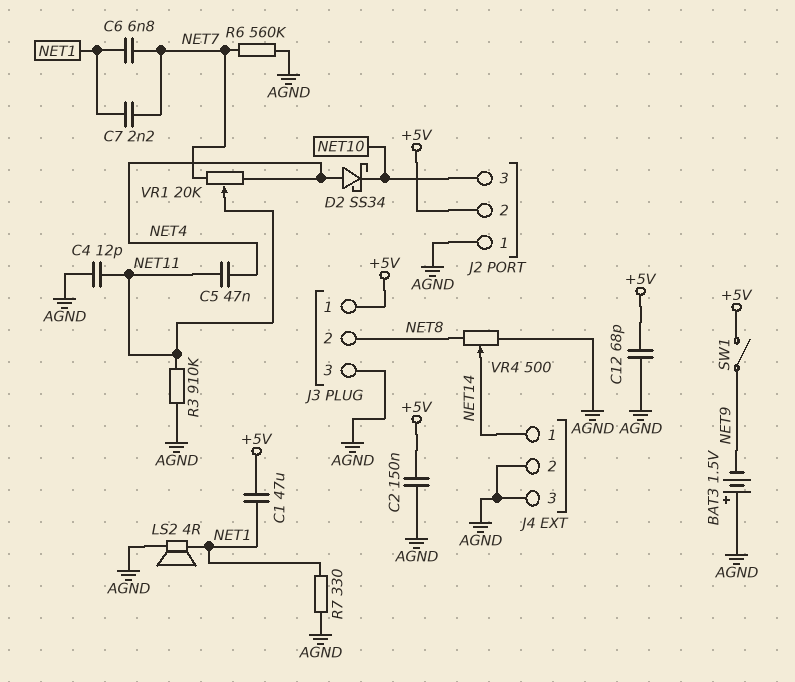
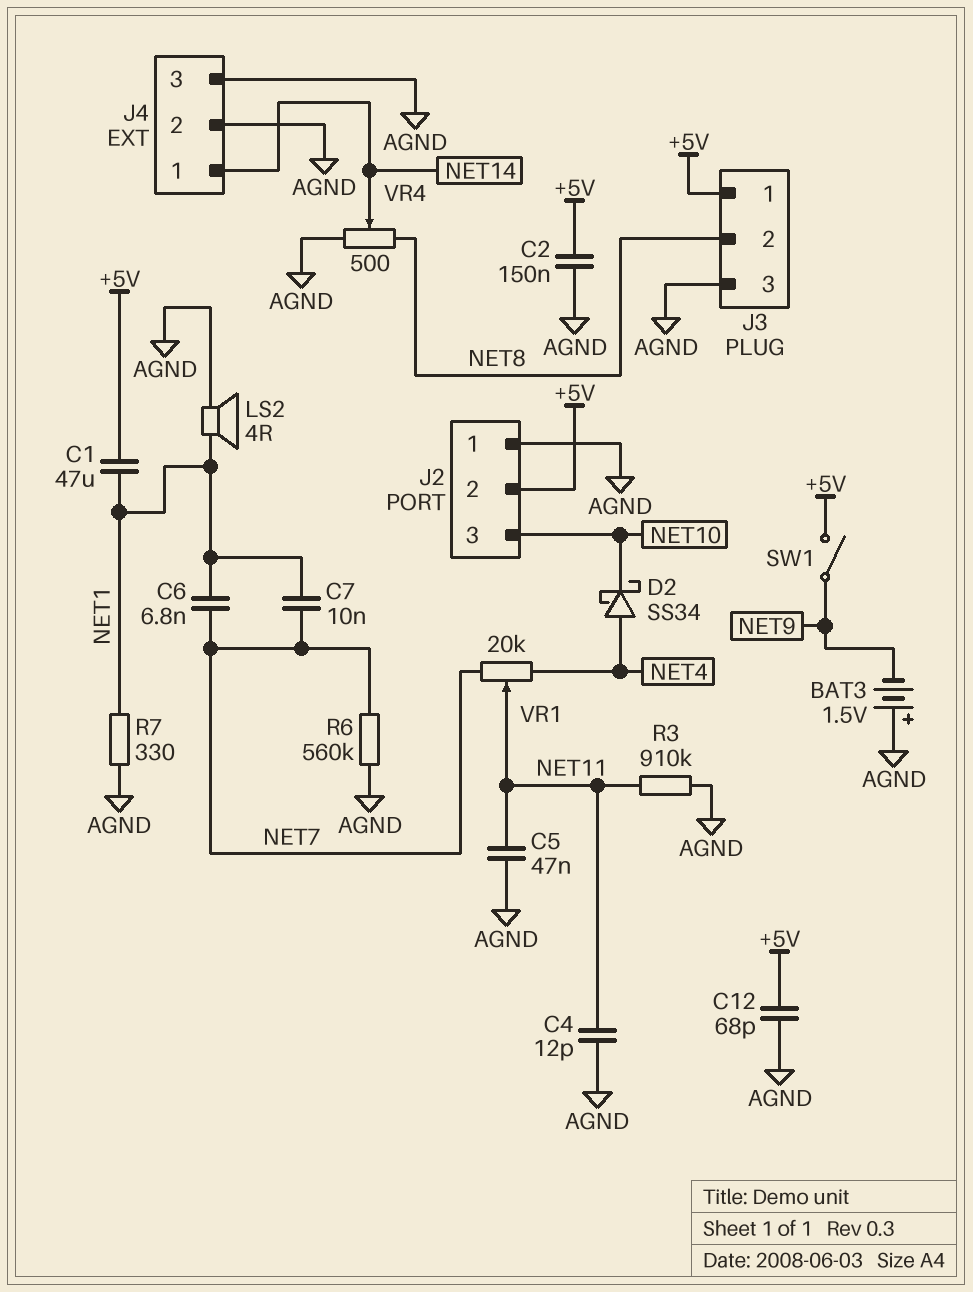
C5: 47nF (NET4, NET11) -> 47nF (AGND, NET11)
C7: 2.2nF (NET1, NET7) -> 10nF (NET1, NET7)

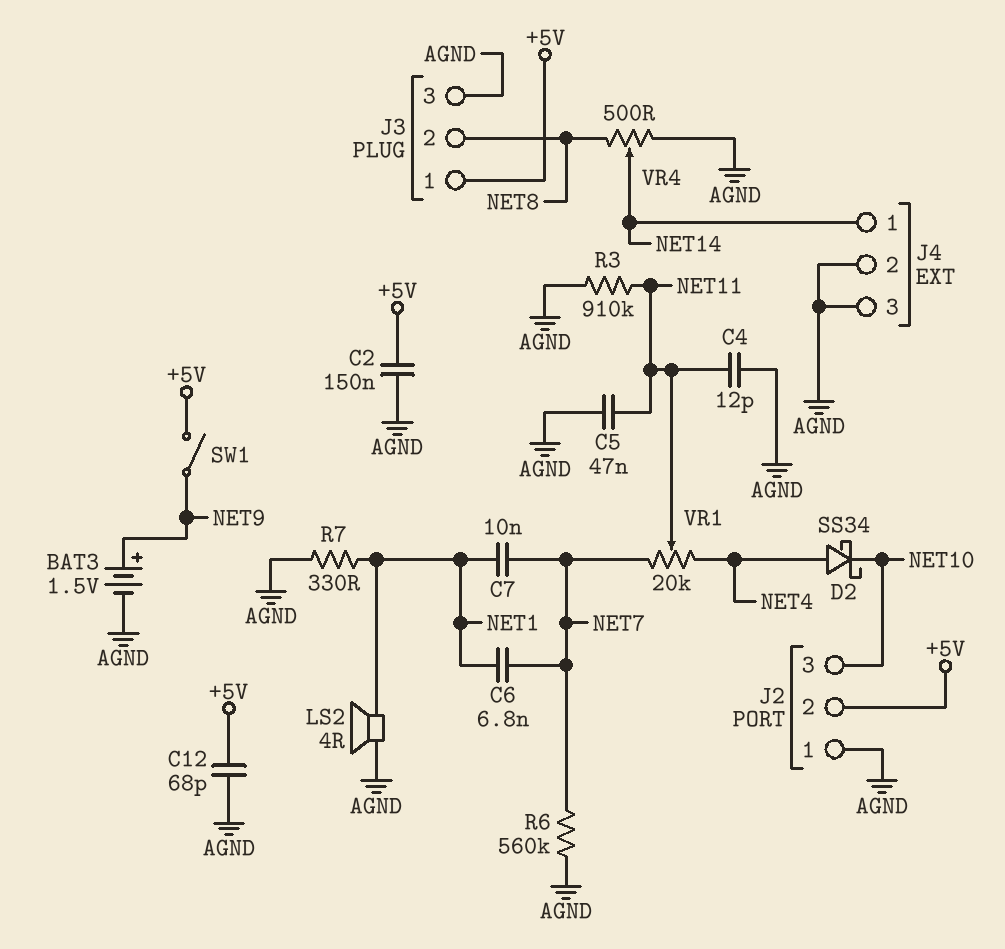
BAT3: 1.5V (plus AGND, minus NET9) -> 1.5V (plus NET9, minus AGND)
C1: 47uF (+5V, NET1) -> none

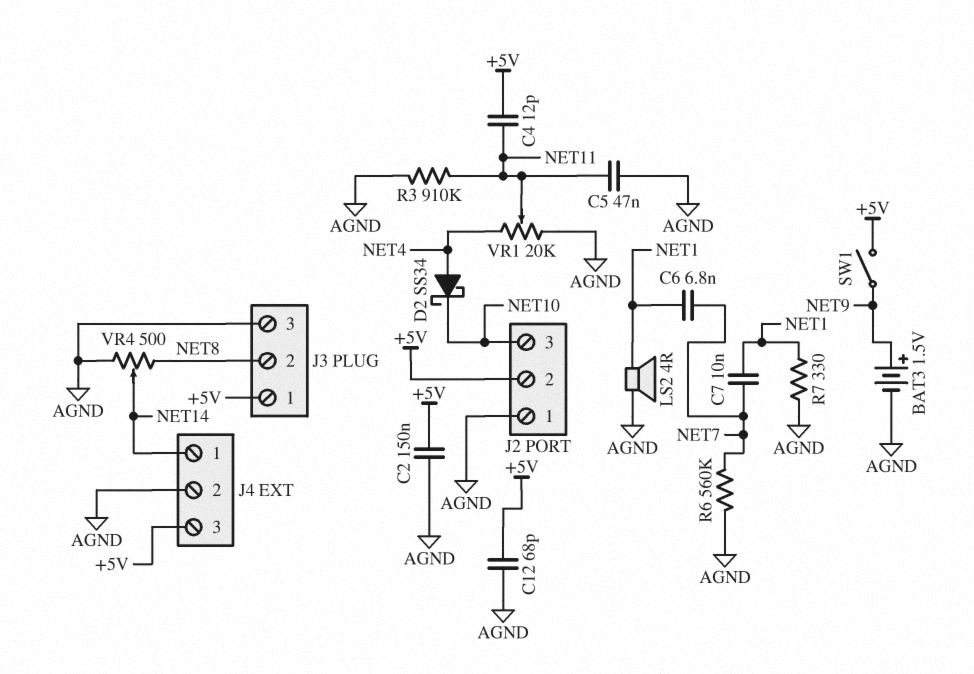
C4: 12pF (AGND, NET11) -> 12pF (+5V, NET11)
J4 pin 3: AGND -> +5V
VR1: 20k (NET4, NET7, wiper NET11) -> 20k (AGND, NET4, wiper NET11)

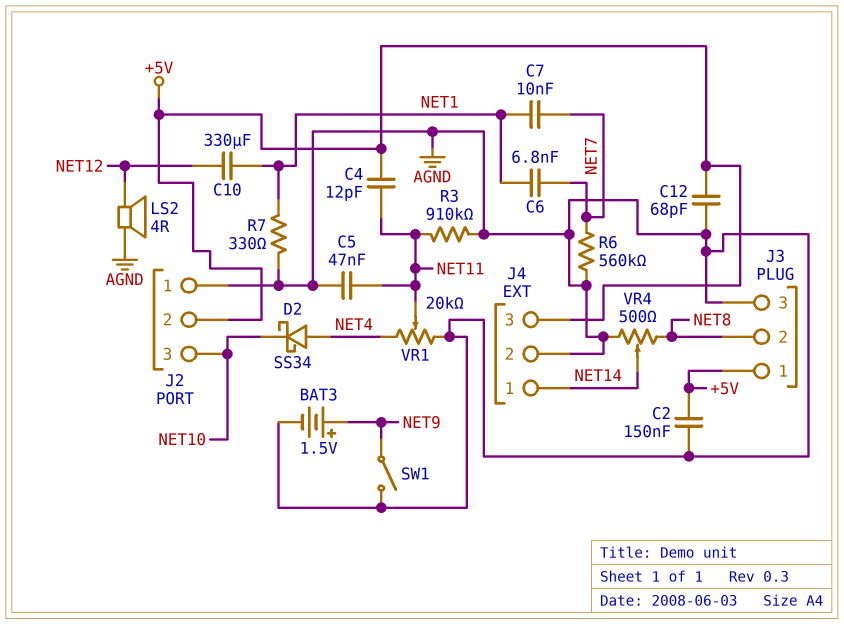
C10: none -> 330uF (NET1, NET12)
LS2: speaker 4R (AGND, NET1) -> speaker 4R (AGND, NET12)
SW1: switch (+5V, NET9) -> switch (AGND, NET9)

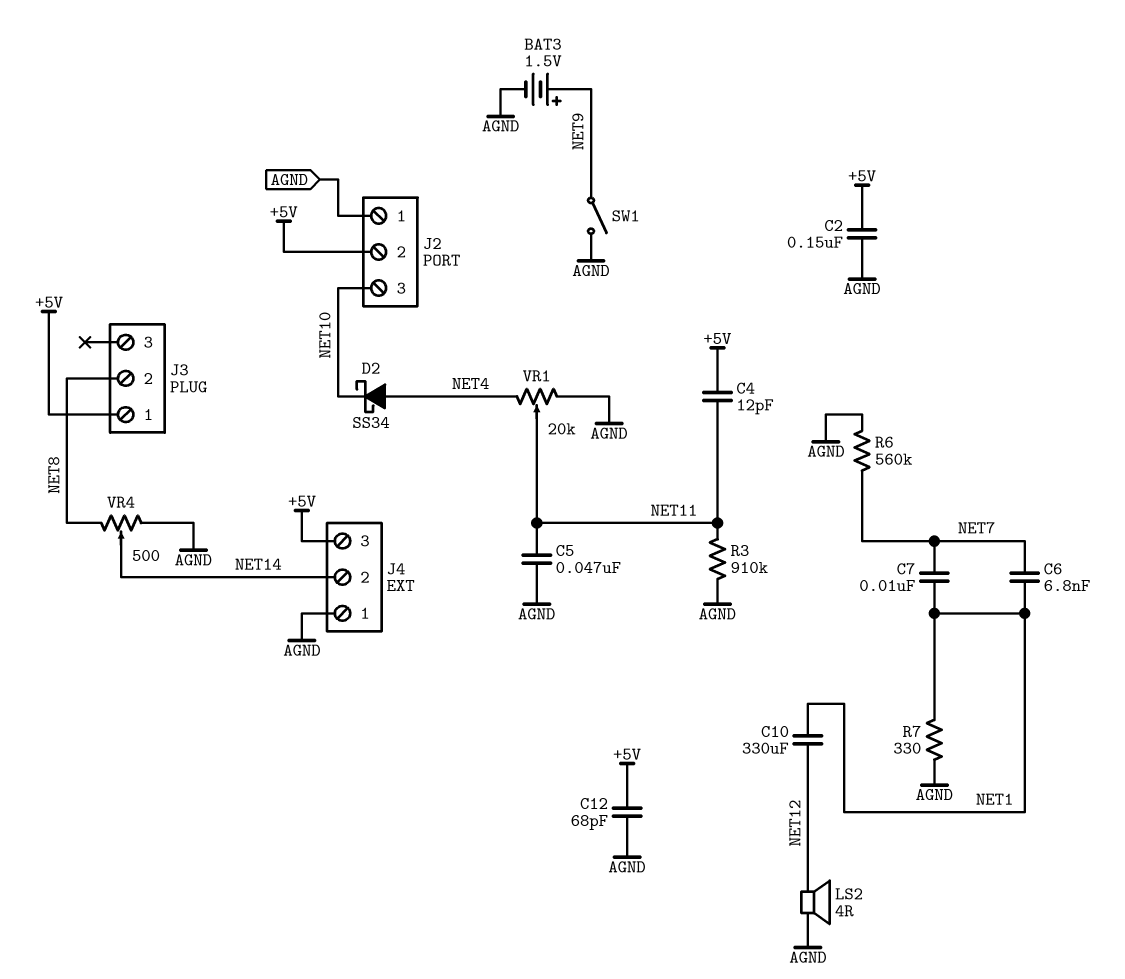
J3 pin 3: AGND -> none
J4 pin 1: NET14 -> AGND
J4 pin 2: AGND -> NET14

